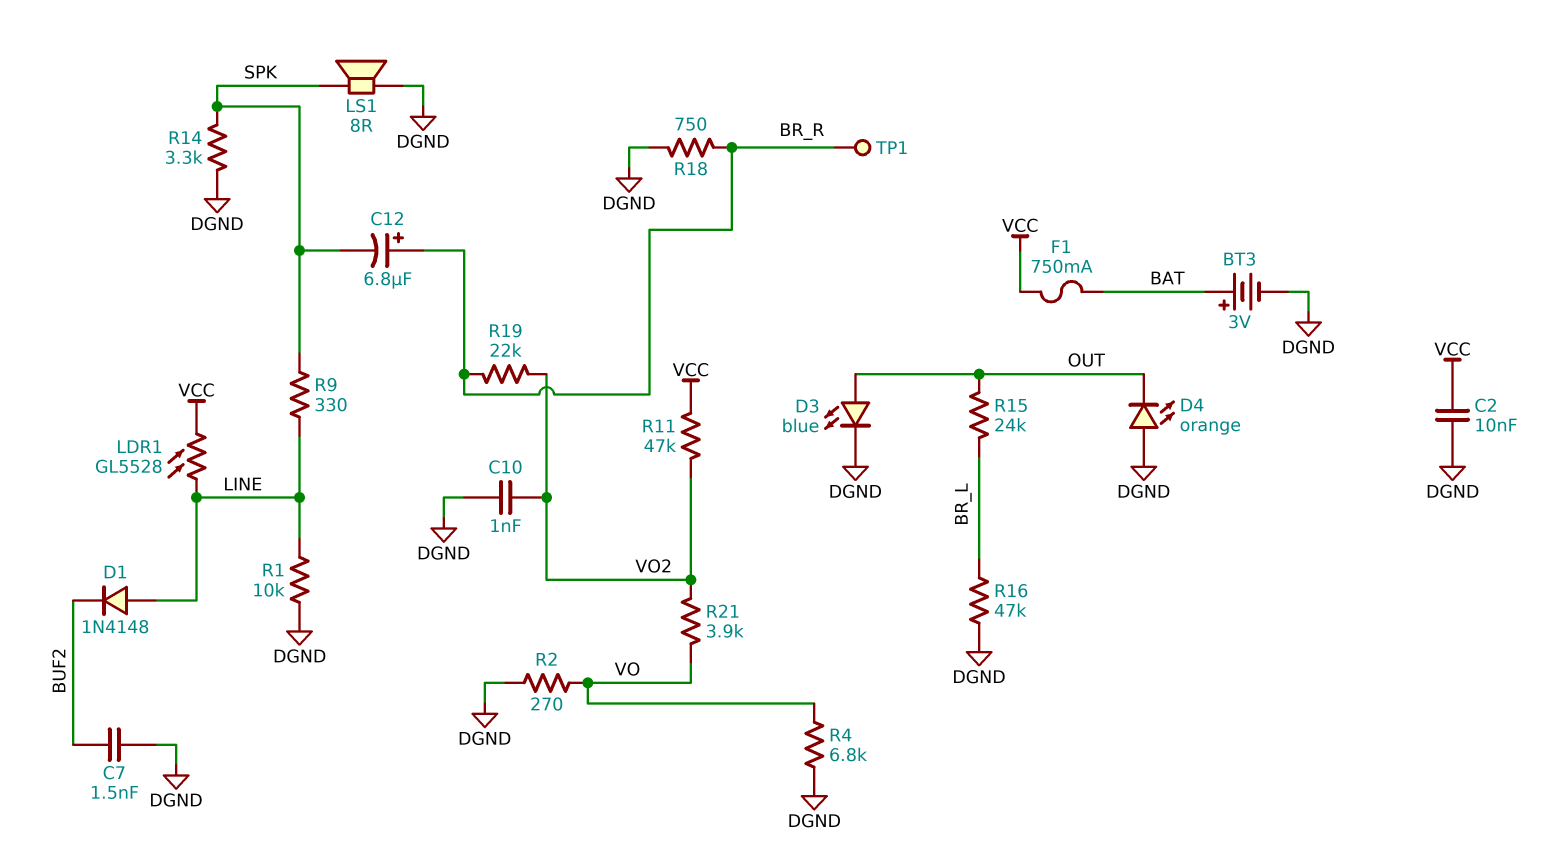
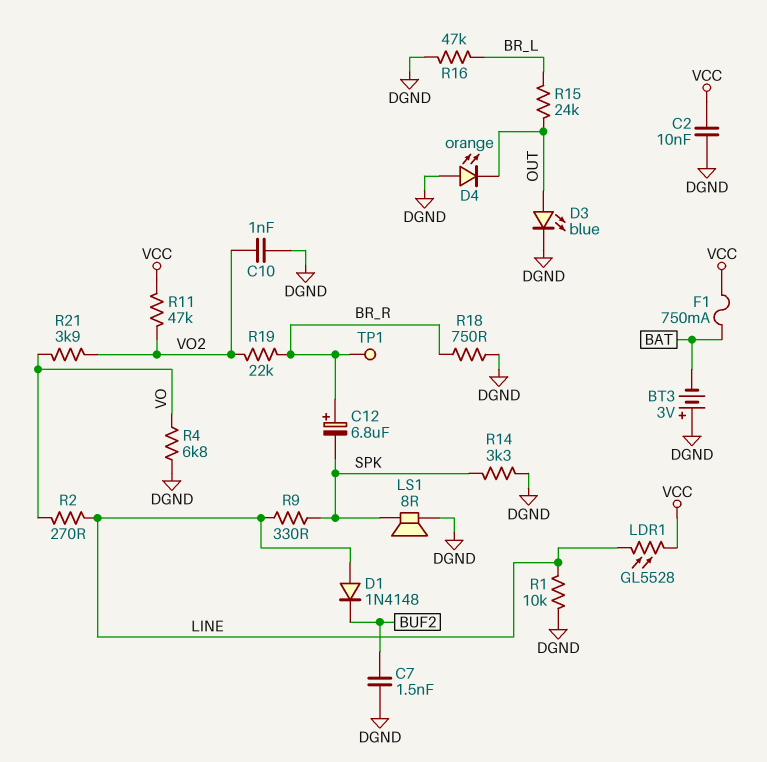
BT3: 3V (plus BAT, minus DGND) -> 3V (plus DGND, minus BAT)
R2: 270 (DGND, VO) -> 270 (LINE, VO)

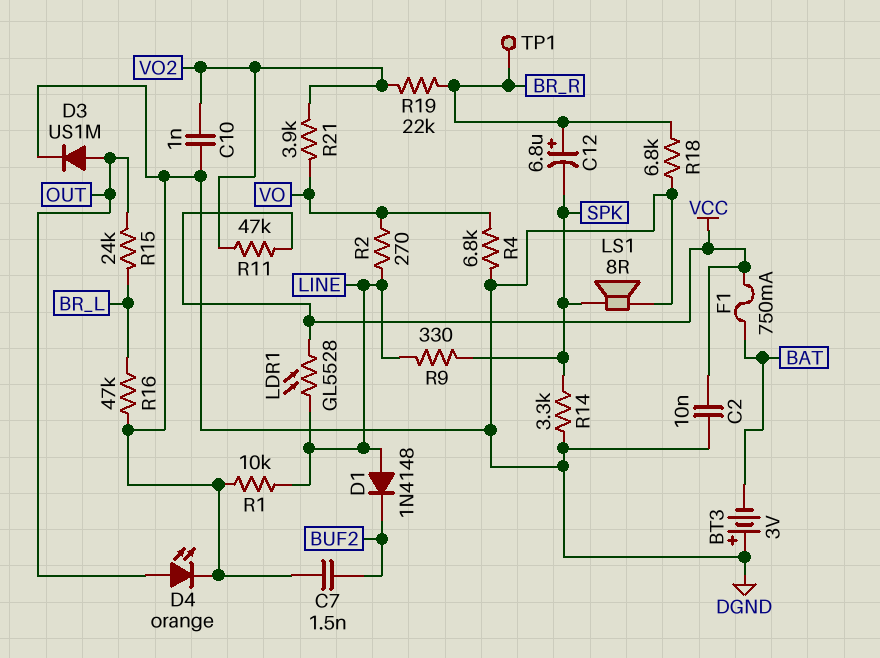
D3: LED blue (A OUT, K DGND) -> diode US1M (A OUT, K DGND)
D4: LED orange (A DGND, K OUT) -> LED orange (A OUT, K DGND)
R18: 750 (BR_R, DGND) -> 6.8k (BR_R, DGND)

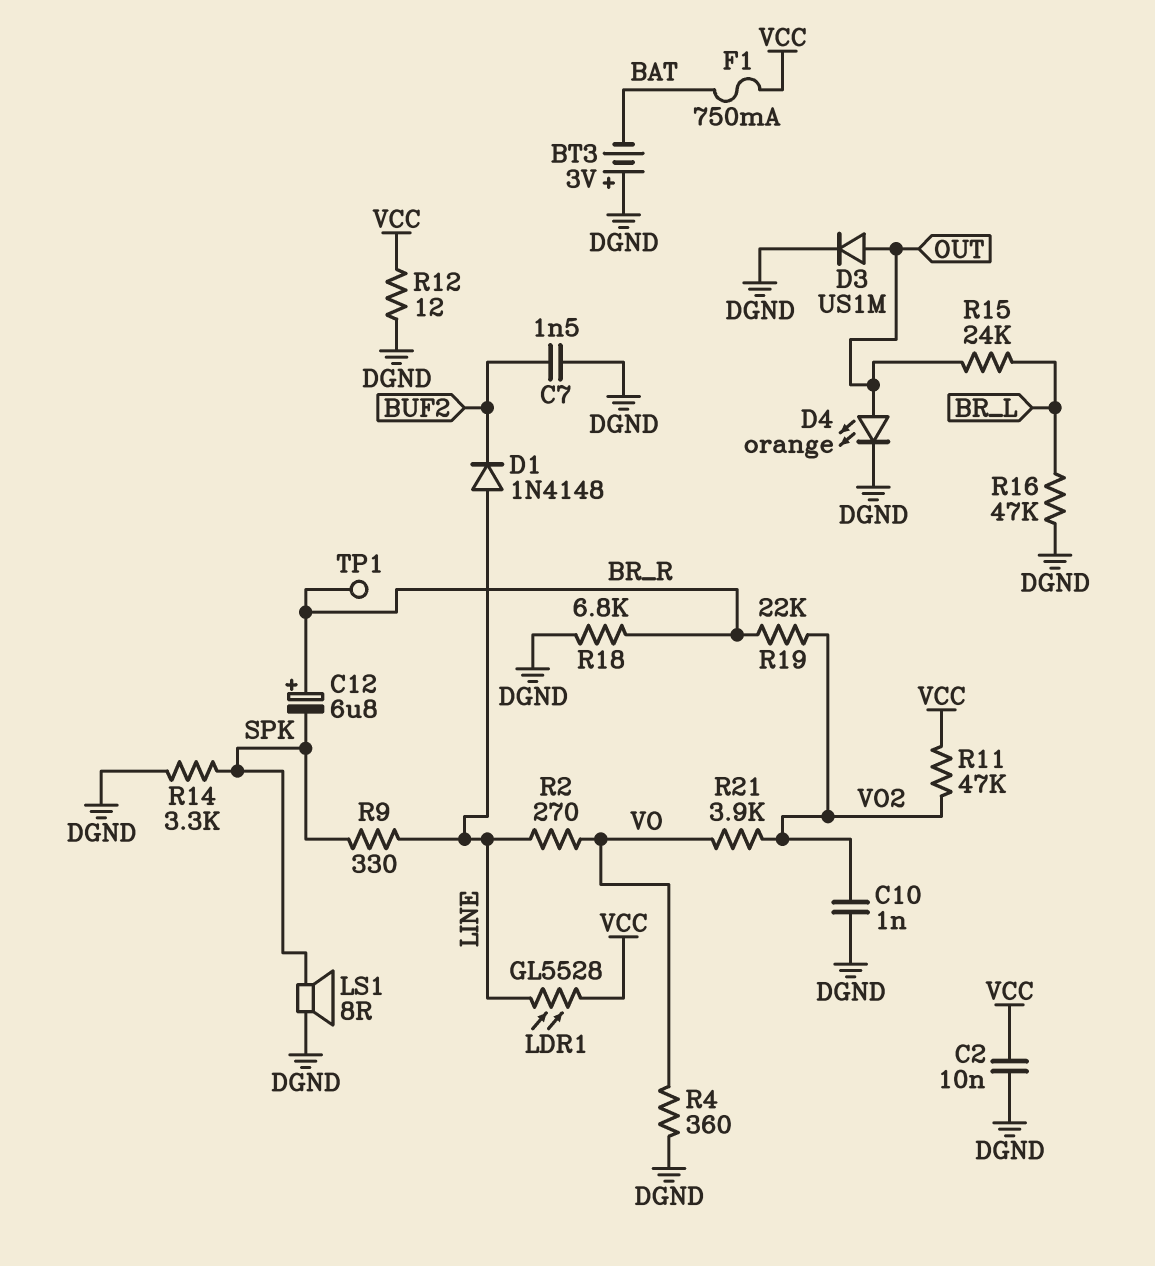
R1: 10k (DGND, LINE) -> none
R4: 6.8k (DGND, VO) -> 360 (DGND, VO)
R12: none -> 12 (DGND, VCC)

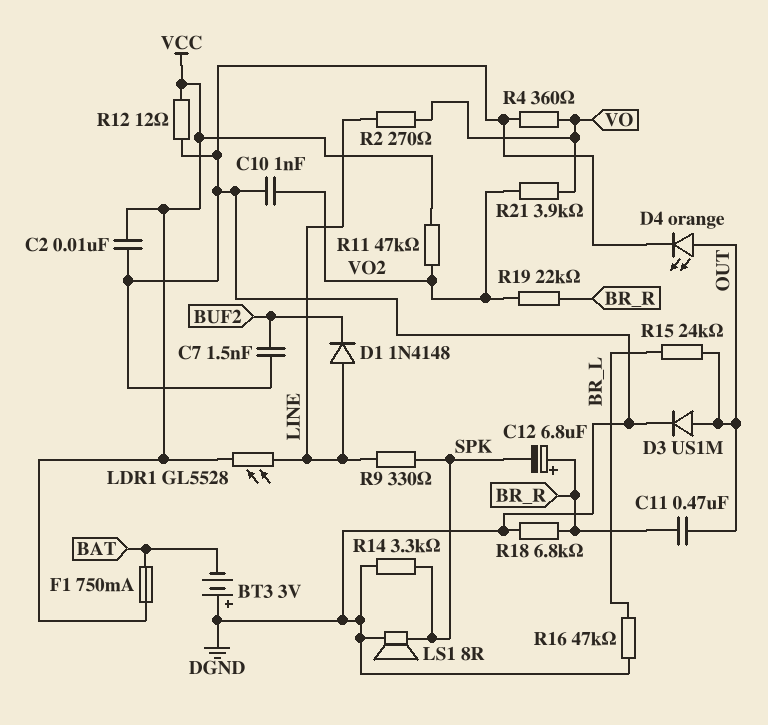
C11: none -> 470nF (BR_R, OUT)
TP1: test point (BR_R) -> none

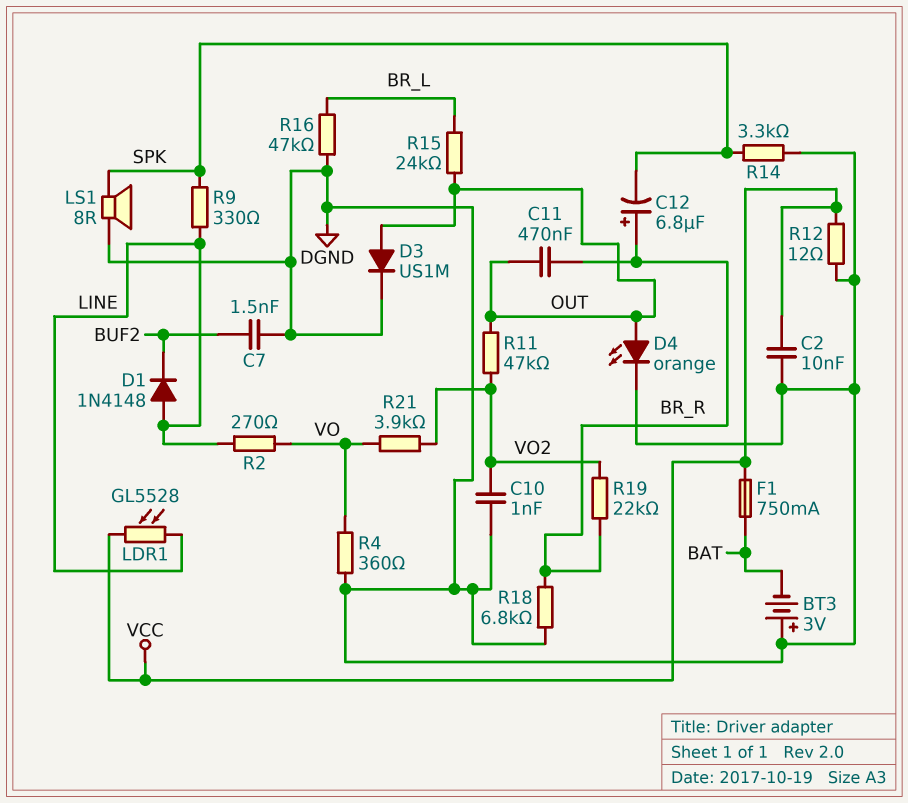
R11: 47k (VCC, VO2) -> 47k (OUT, VO2)

